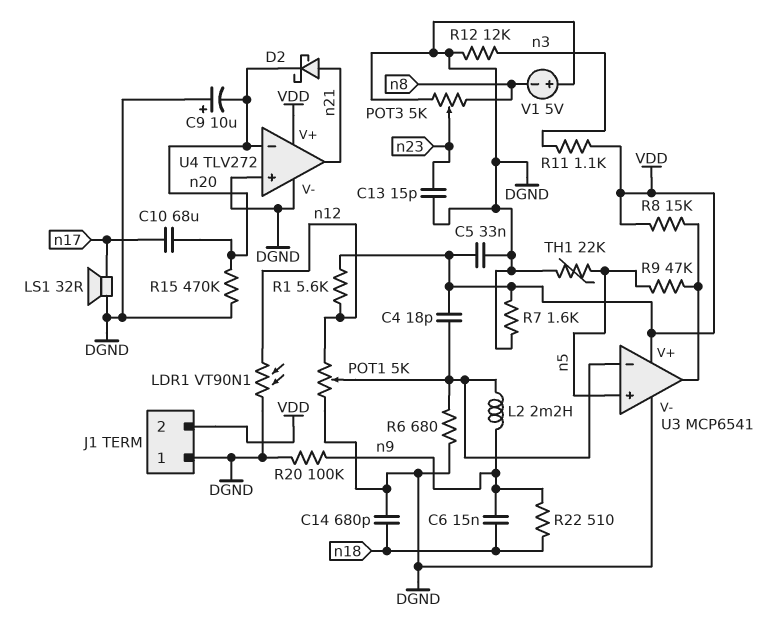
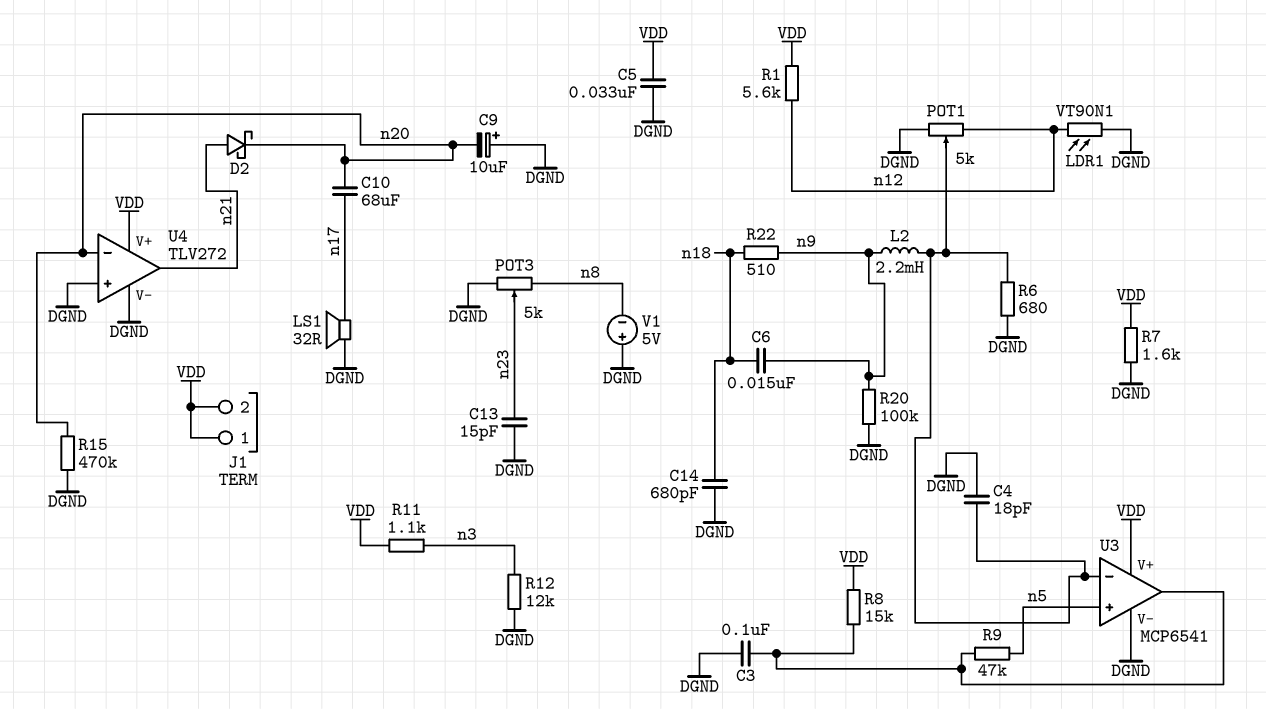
C3: none -> 100nF (DGND, U3/out)
C4: 18pF (U3/in-, VDD) -> 18pF (DGND, U3/in-)
J1 pin 1: DGND -> VDD
TH1: 22k (DGND, n5) -> none

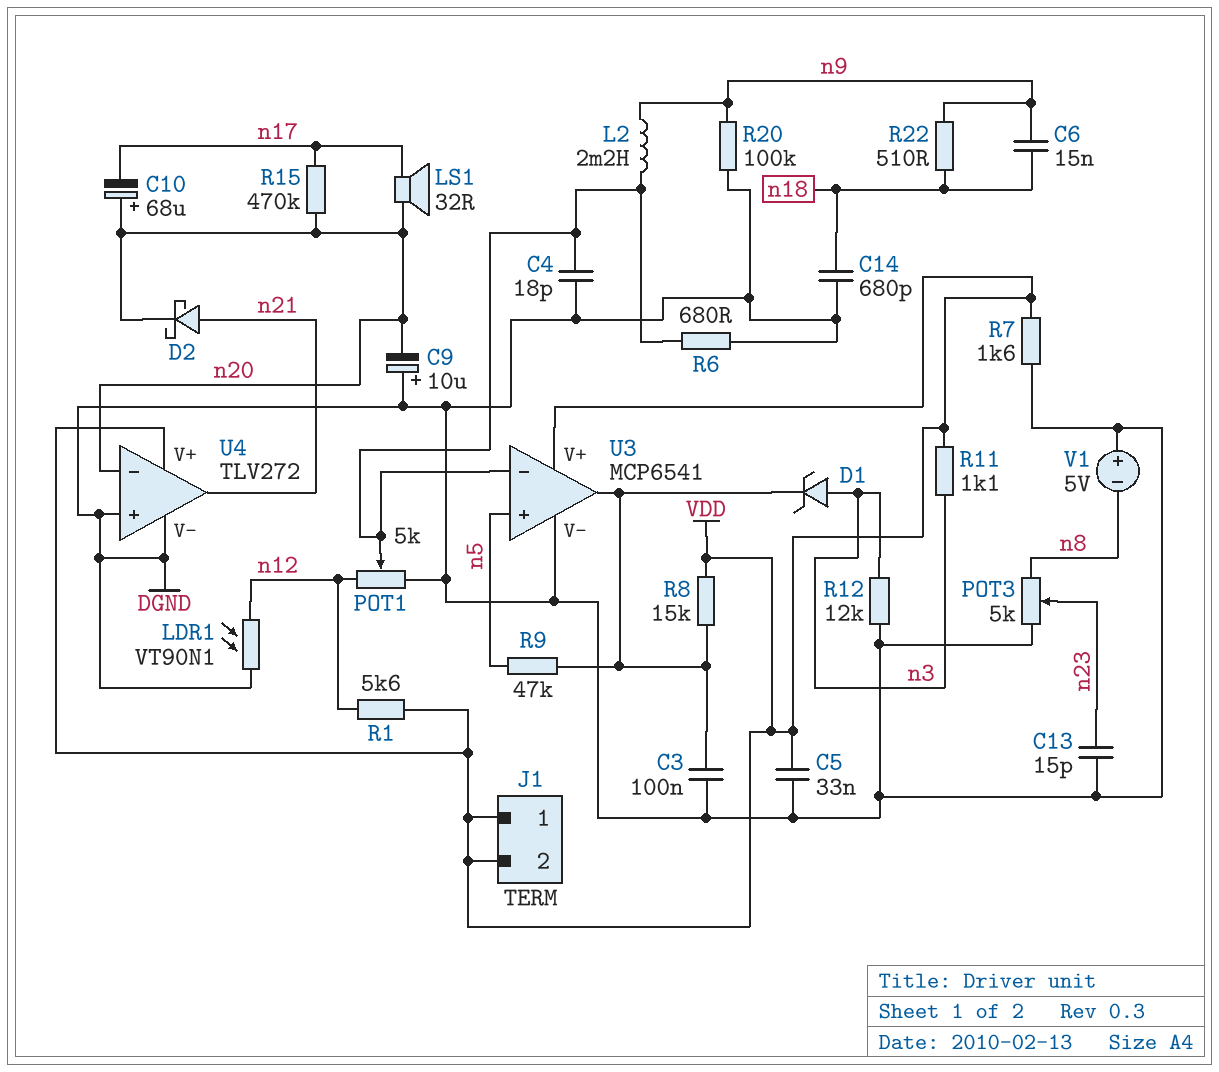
C10: 68uF (n17, n20) -> 68uF (plus n20, minus n17)
D1: none -> zener (A n3, K U3/out)
LS1: speaker 32R (DGND, n17) -> speaker 32R (n17, n20)
R15: 470k (DGND, n20) -> 470k (n17, n20)

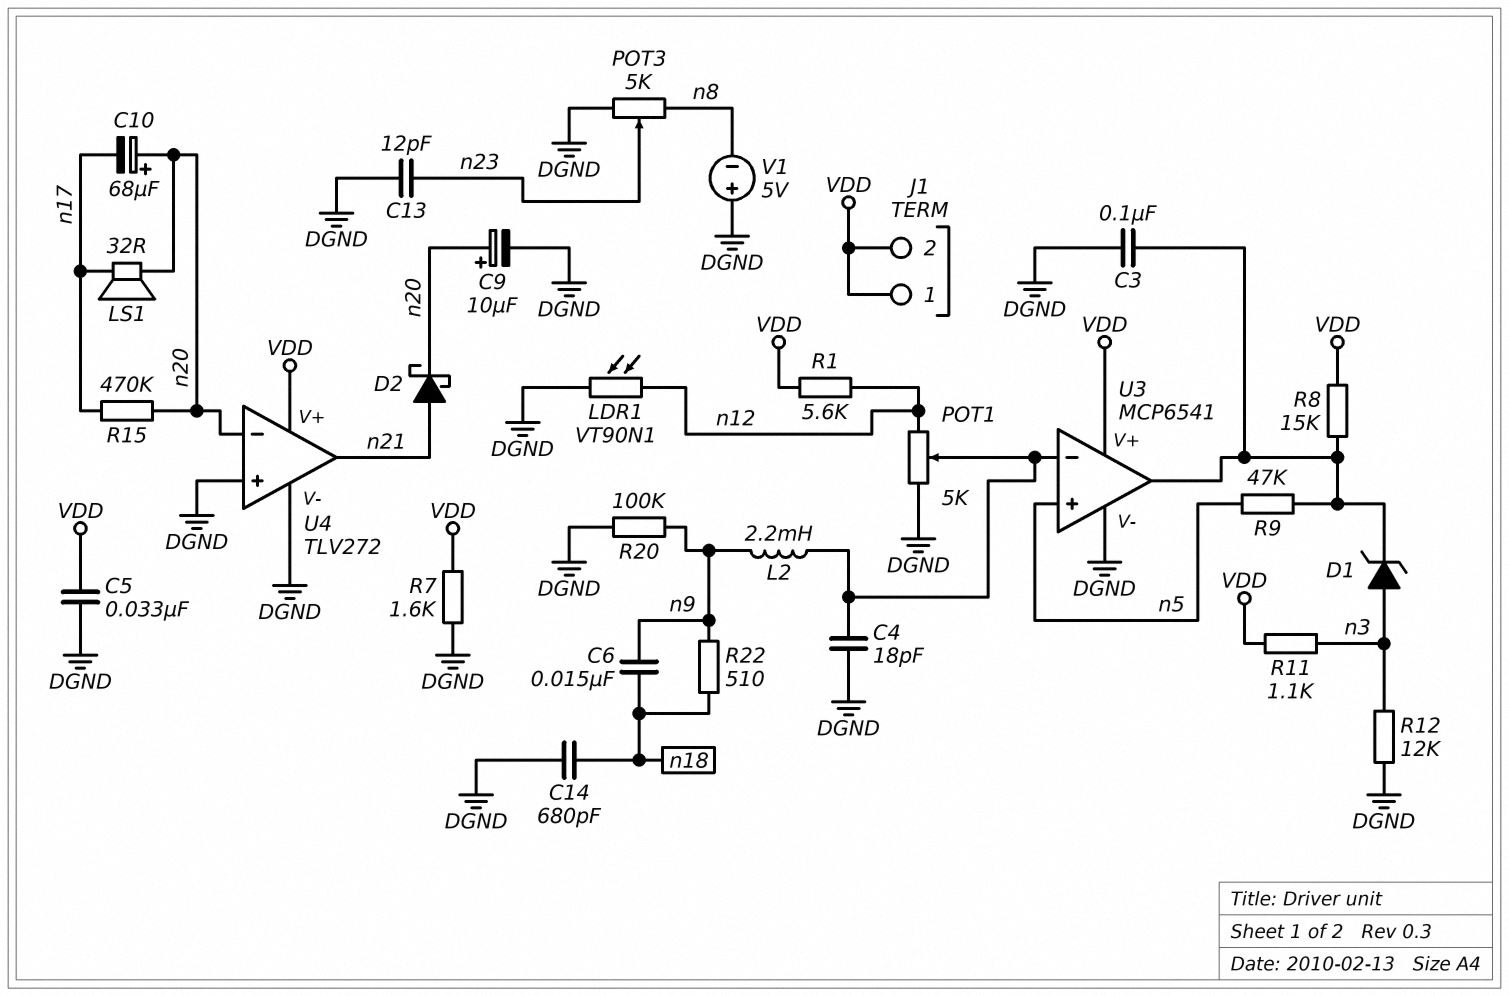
C9: 10uF (plus DGND, minus n20) -> 10uF (plus n20, minus DGND)
C13: 15pF (DGND, n23) -> 12pF (DGND, n23)
R6: 680 (DGND, U3/in-) -> none

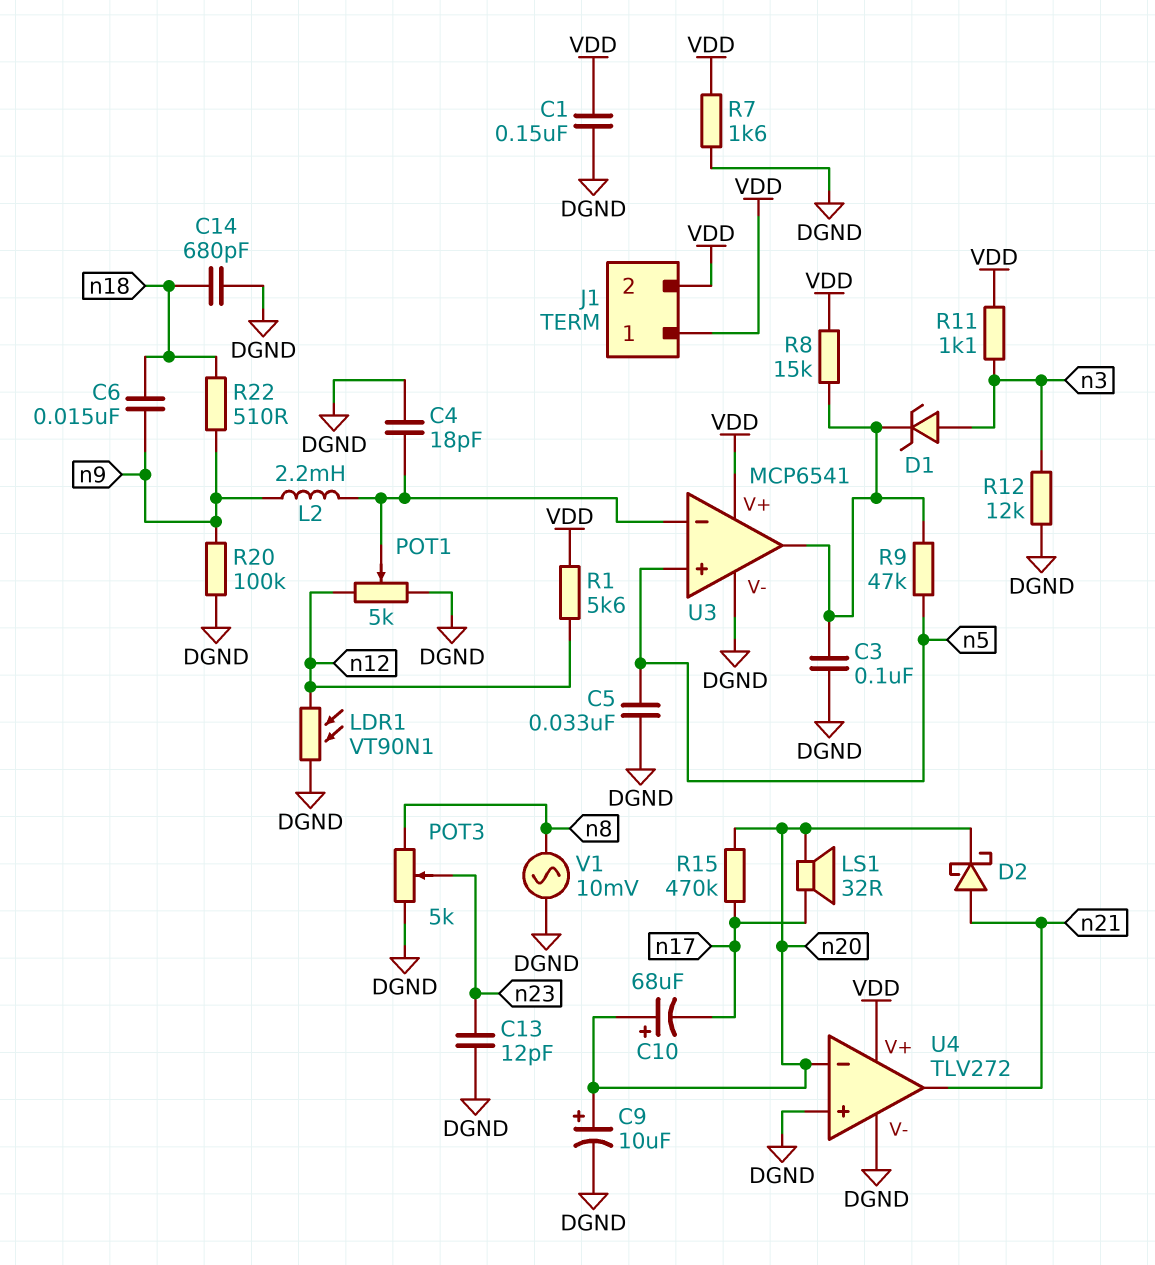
C1: none -> 150nF (DGND, VDD)
C5: 33nF (DGND, VDD) -> 33nF (DGND, n5)
V1: 5V (plus DGND, minus n8) -> AC 10mV (DGND, n8)

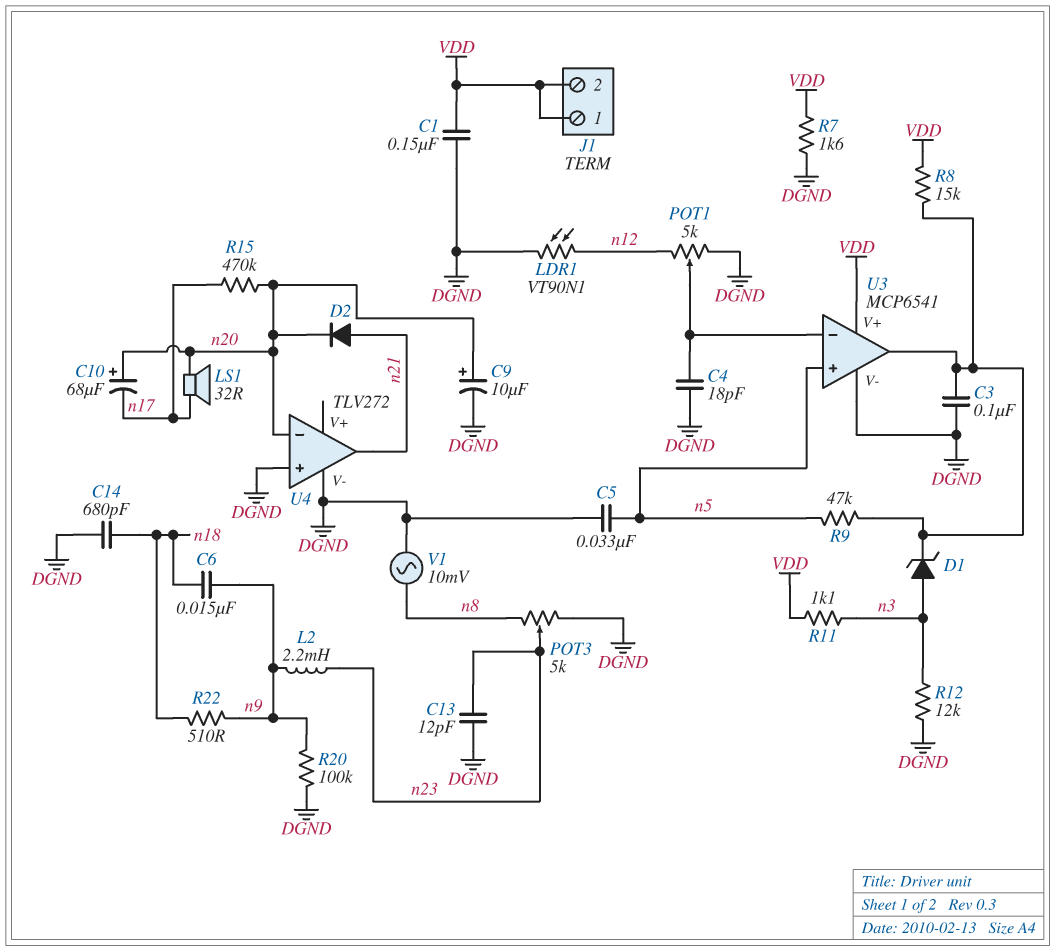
D2: schottky (A n21, K n20) -> diode (A n21, K n20)
L2: 2.2mH (U3/in-, n9) -> 2.2mH (n9, n23)
R1: 5.6k (VDD, n12) -> none
U4 pin V+: VDD -> none

